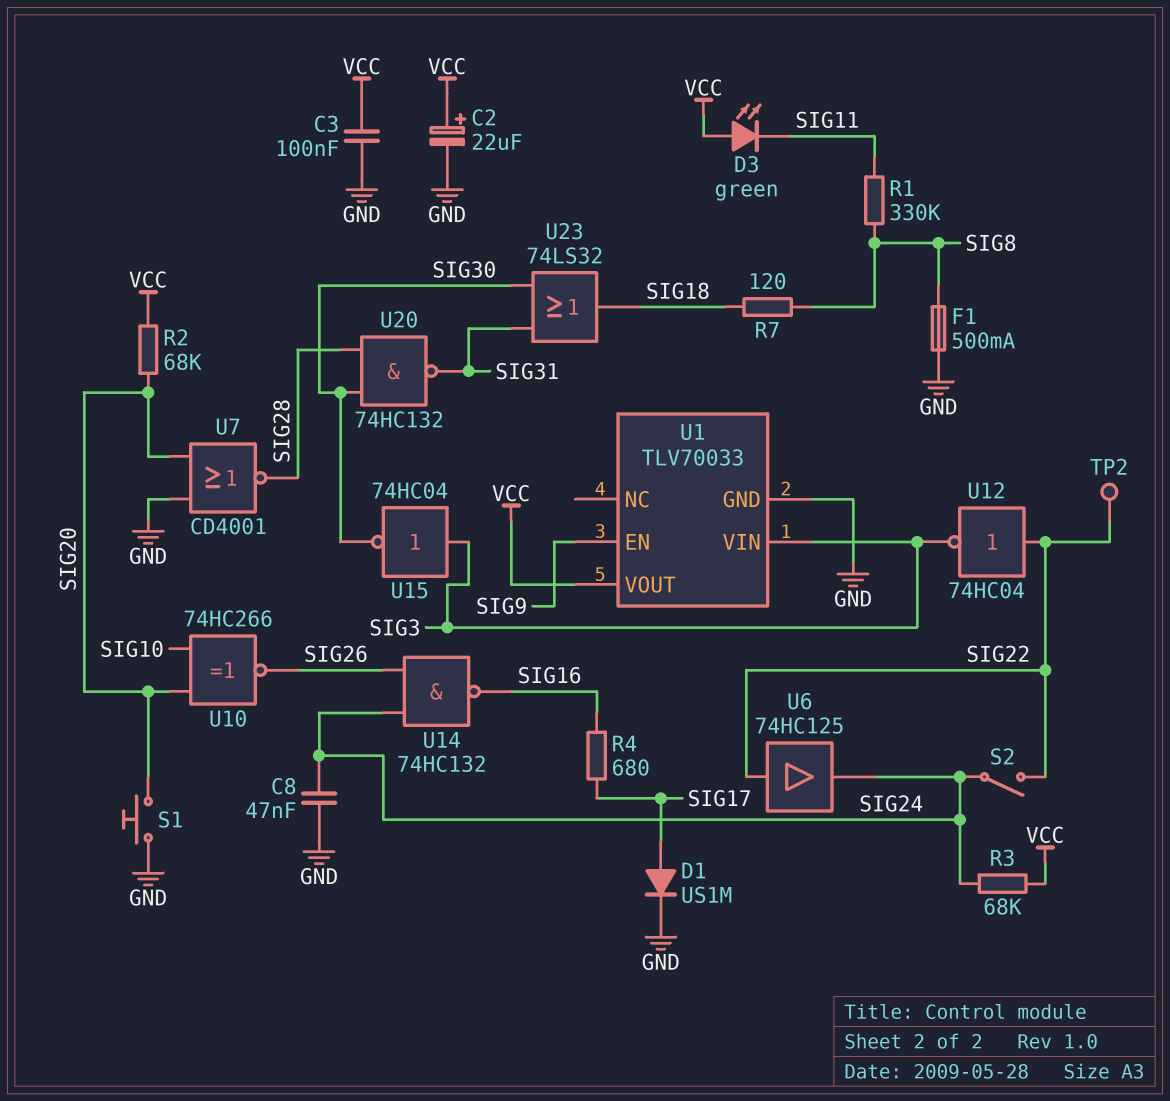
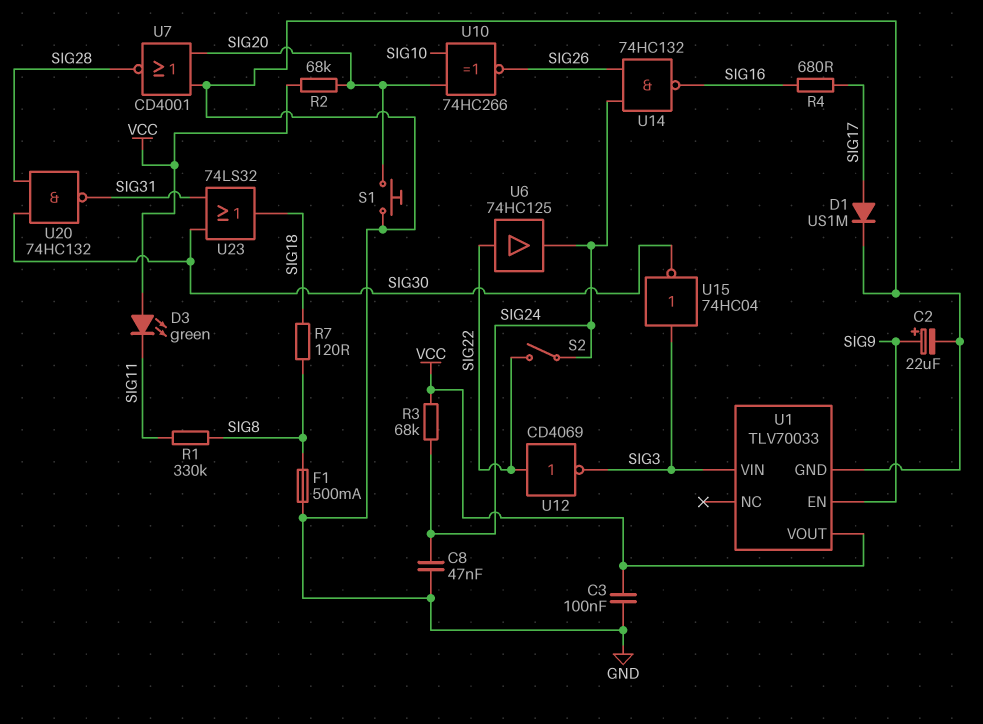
C2: 22uF (plus VCC, minus GND) -> 22uF (plus SIG9, minus GND)
TP2: test point (SIG22) -> none
U12: NOT 74HC04 (in SIG22, out SIG3) -> NOT CD4069 (in SIG22, out SIG3)

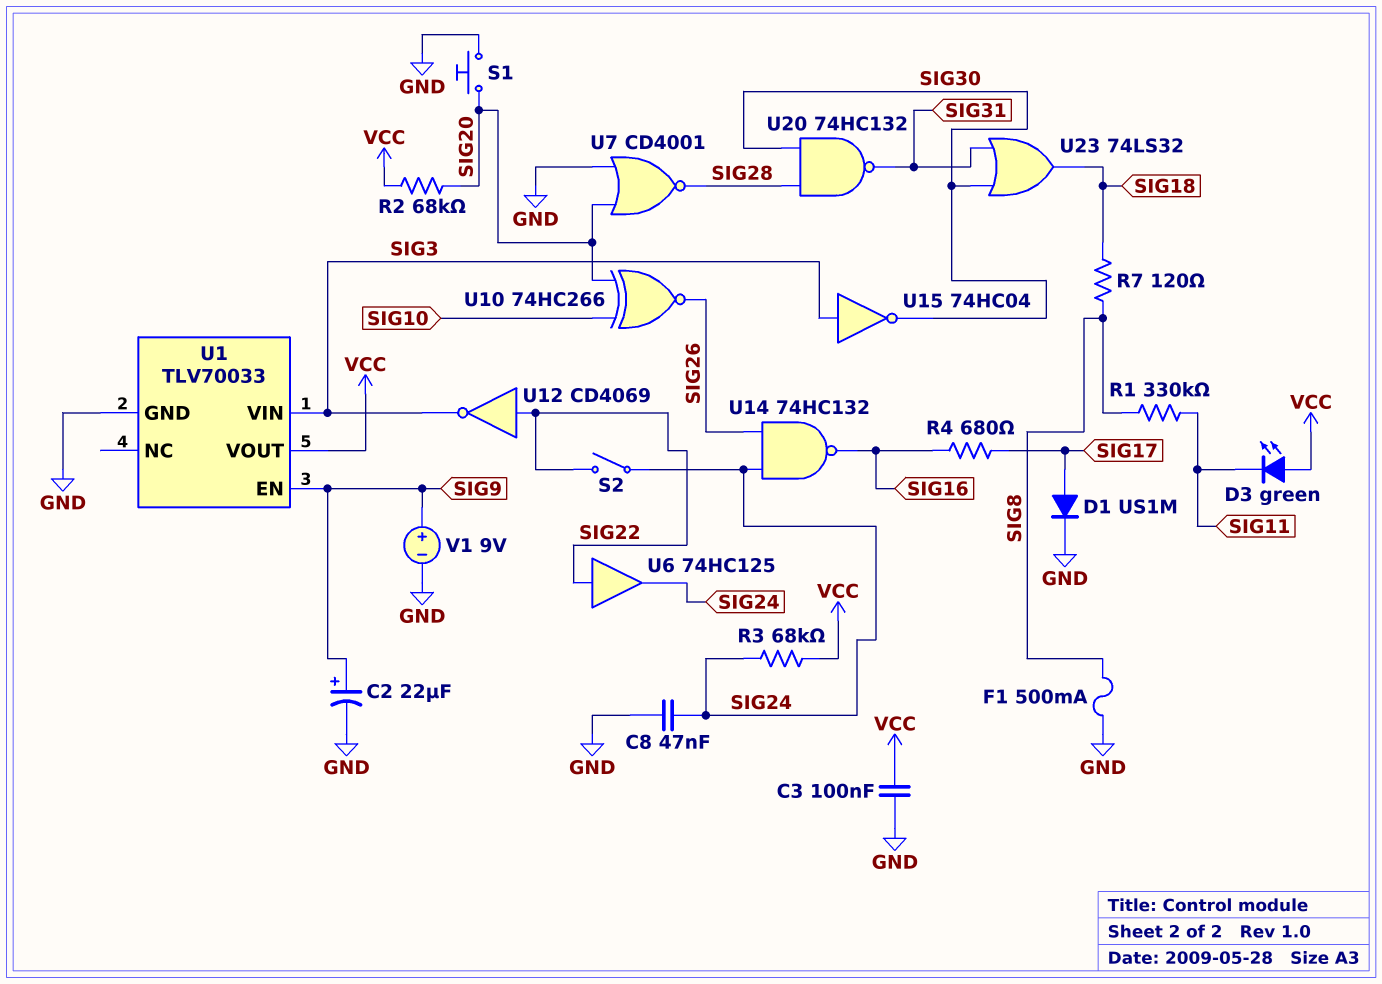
V1: none -> 9V (plus SIG9, minus GND)

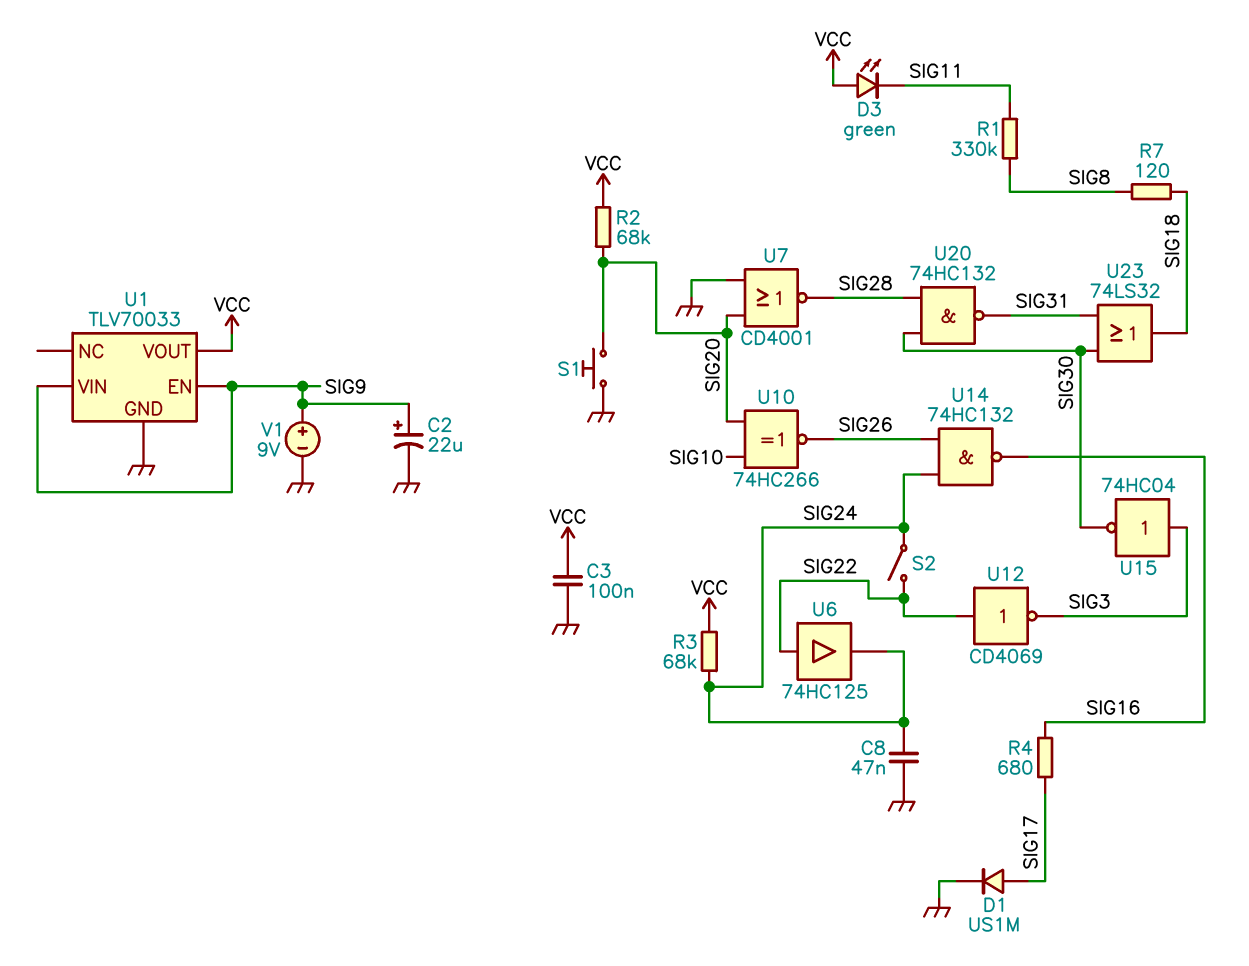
F1: 500mA (GND, SIG8) -> none
U1 pin VIN: SIG3 -> SIG9

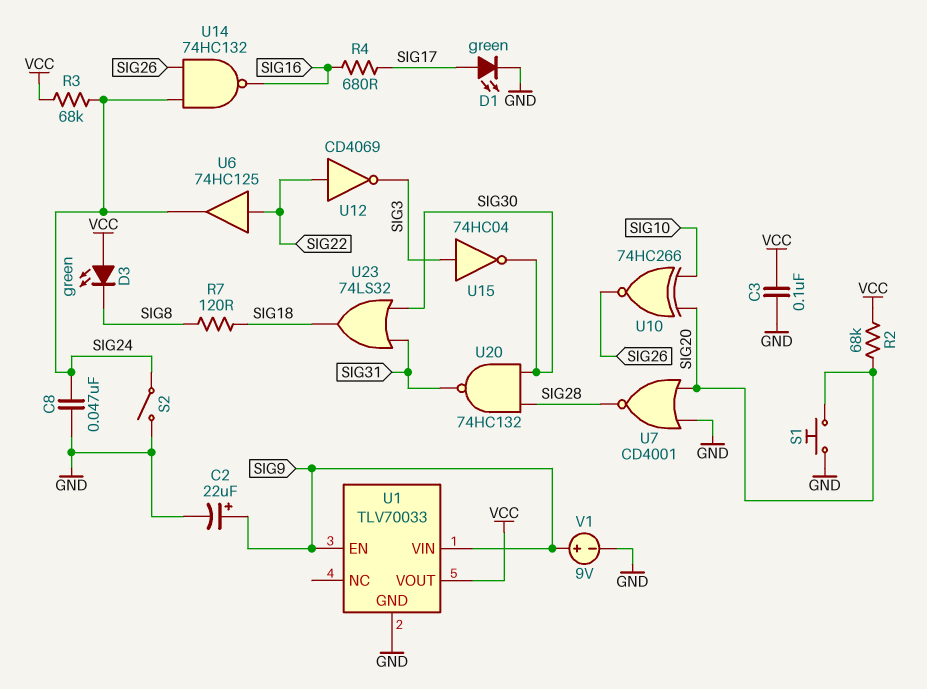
D1: diode US1M (A SIG17, K GND) -> LED green (A SIG17, K GND)
D3: LED green (A VCC, K SIG11) -> LED green (A VCC, K SIG8)
R1: 330k (SIG8, SIG11) -> none
S2: switch (SIG22, SIG24) -> switch (GND, SIG24)

